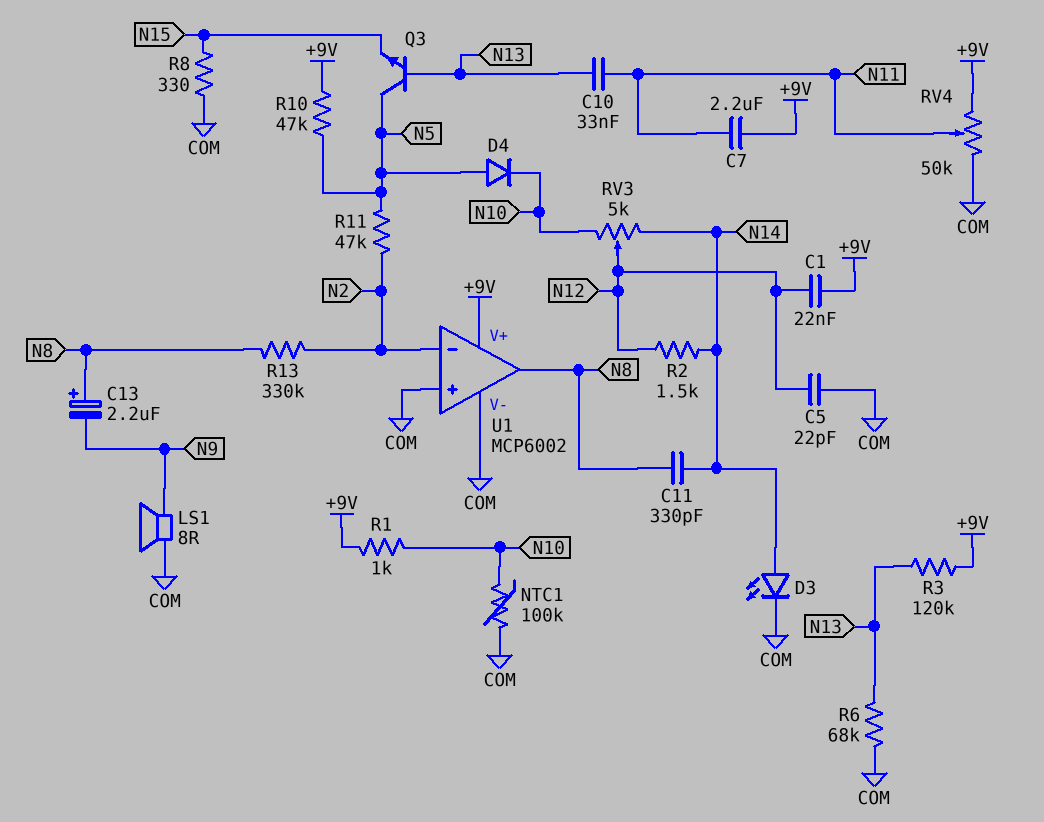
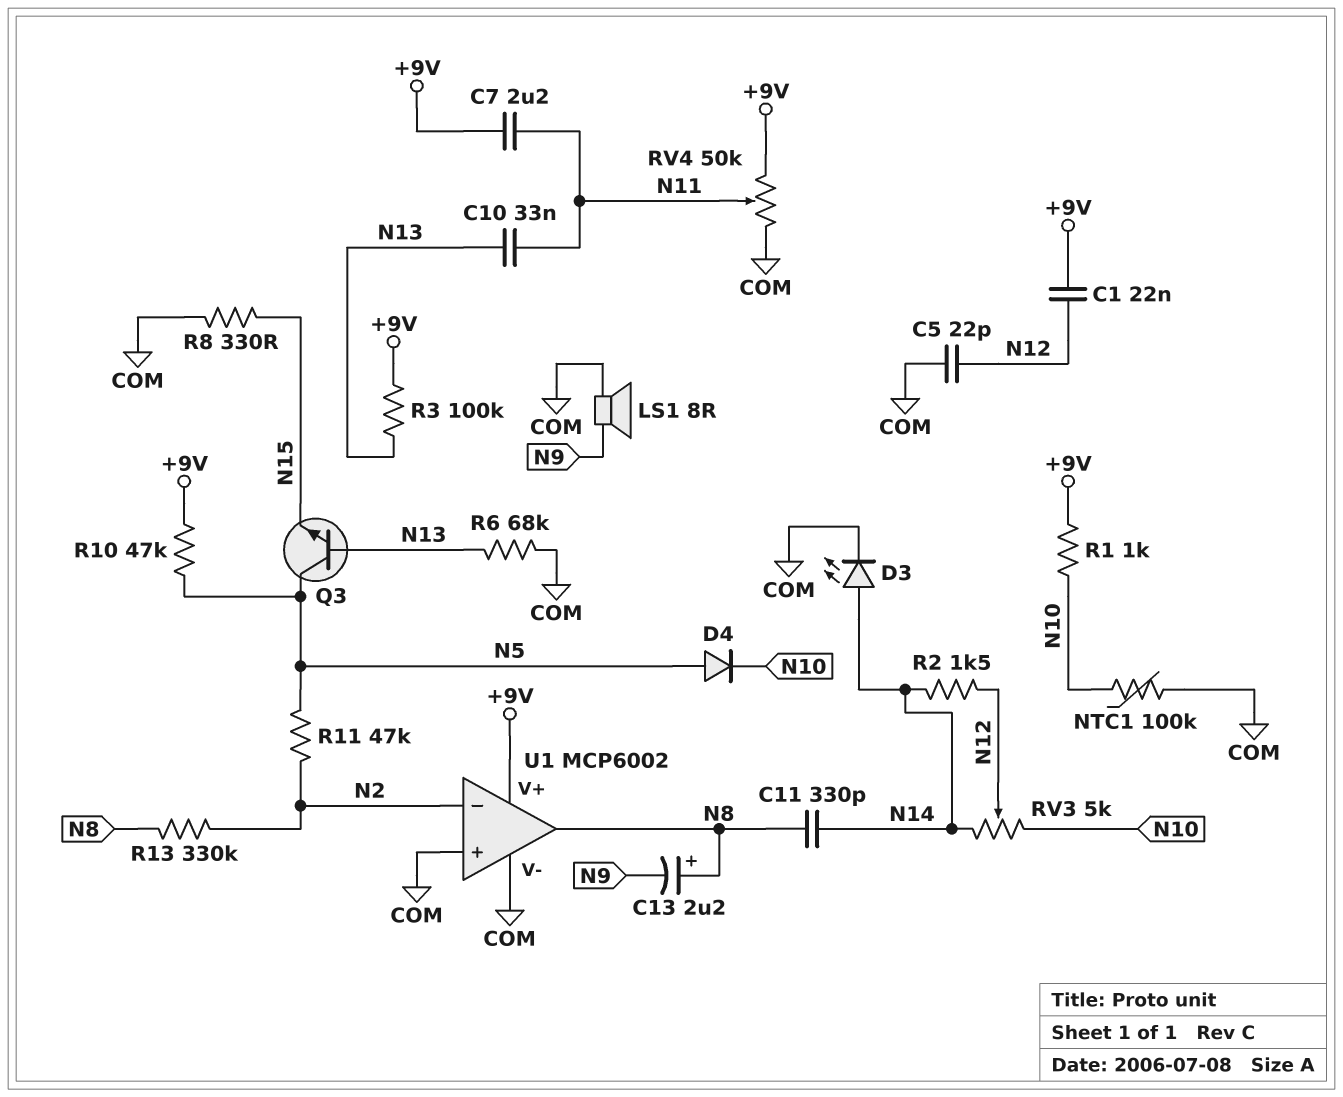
R3: 120k (+9V, N13) -> 100k (+9V, N13)

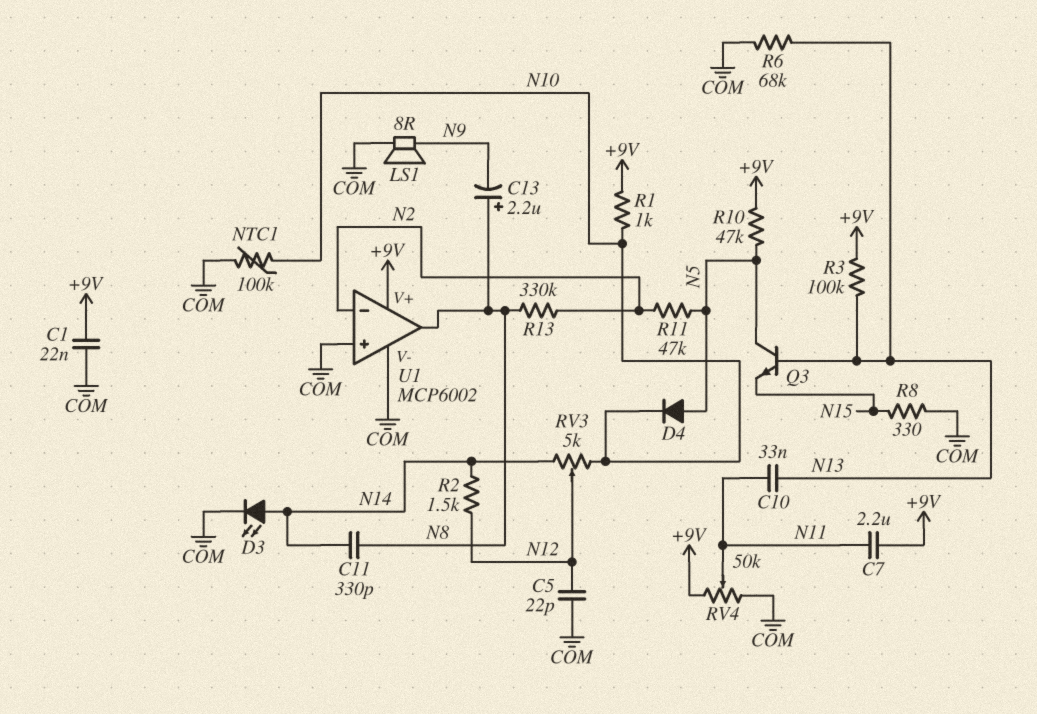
C1: 22nF (+9V, N12) -> 22nF (+9V, COM)

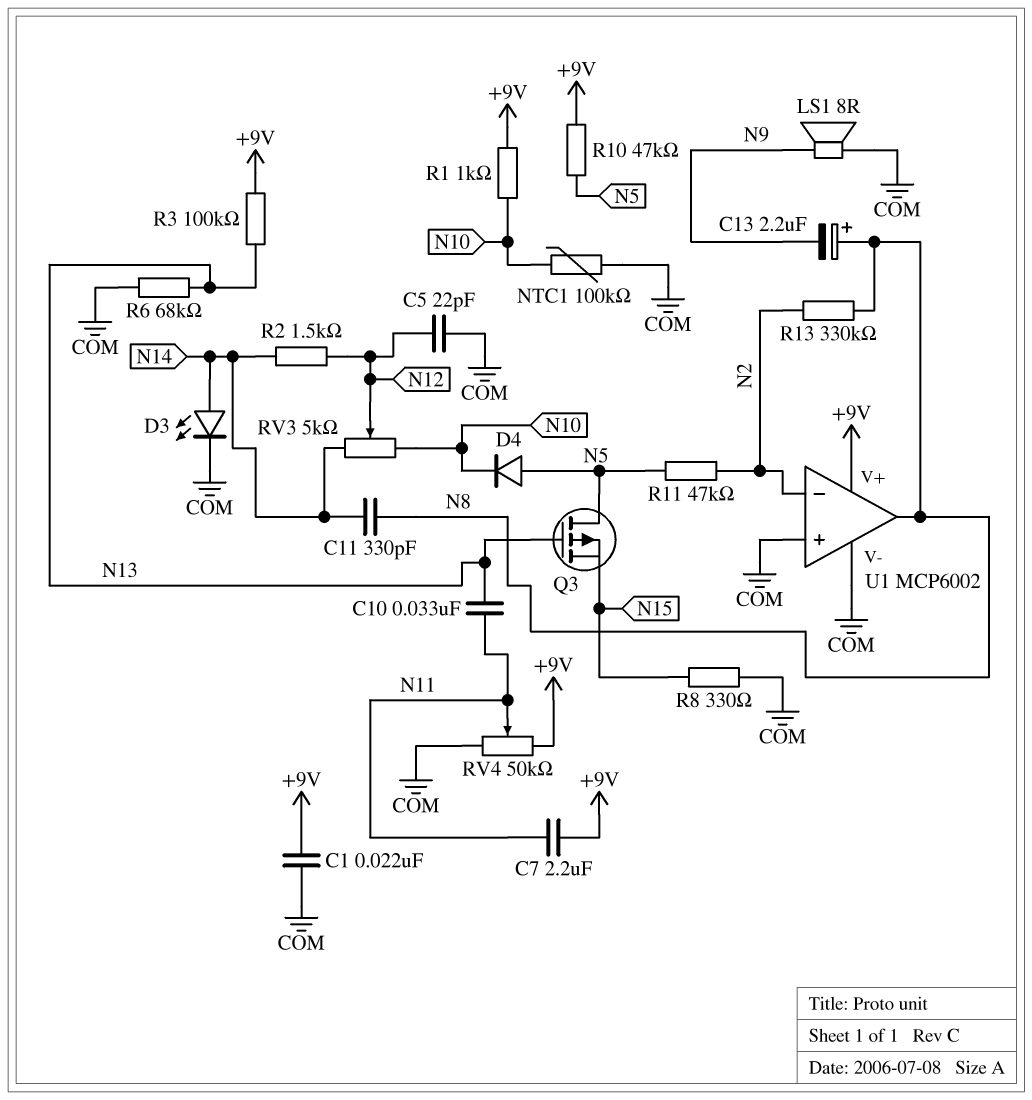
Q3: NPN (B N13, C N5, E N15) -> PMOS (G N13, D N5, S N15)

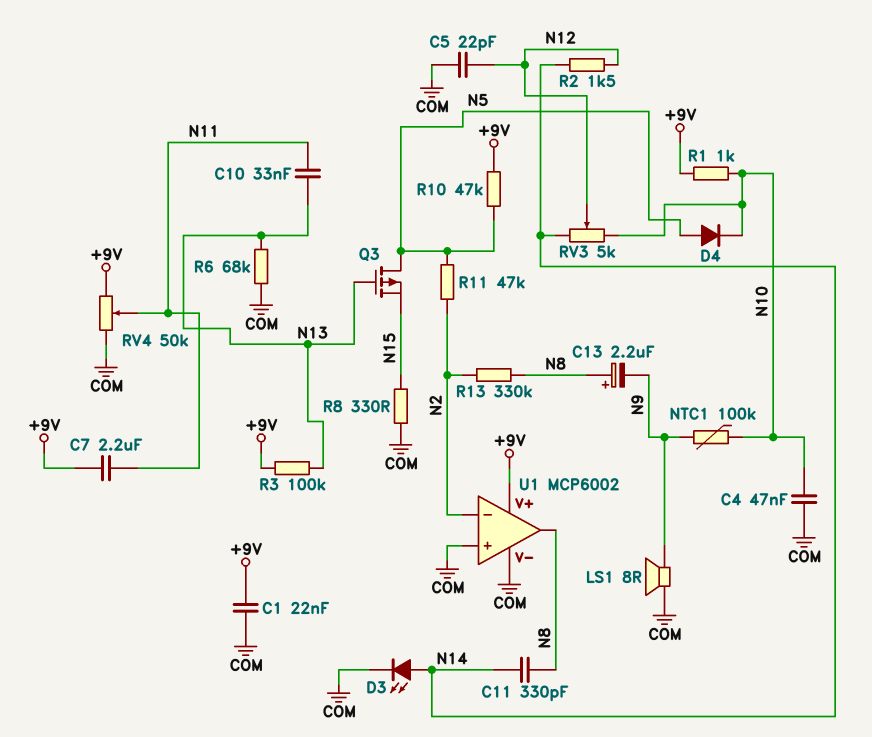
C4: none -> 47nF (COM, N10)
NTC1: 100k (COM, N10) -> 100k (N9, N10)

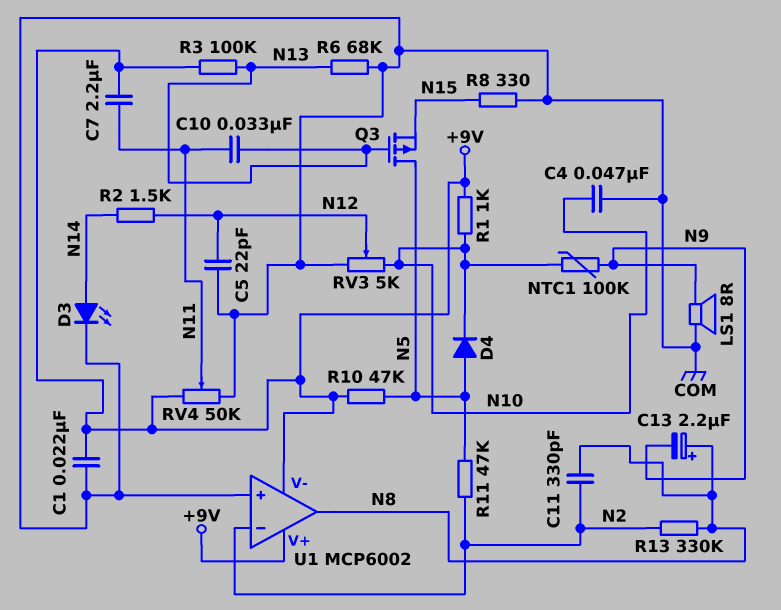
C11: 330pF (N8, N14) -> 330pF (N2, N8)
RV3: 5k (N10, N14, wiper N12) -> 5k (COM, N10, wiper N12)
U1 pin V-: COM -> +9V

